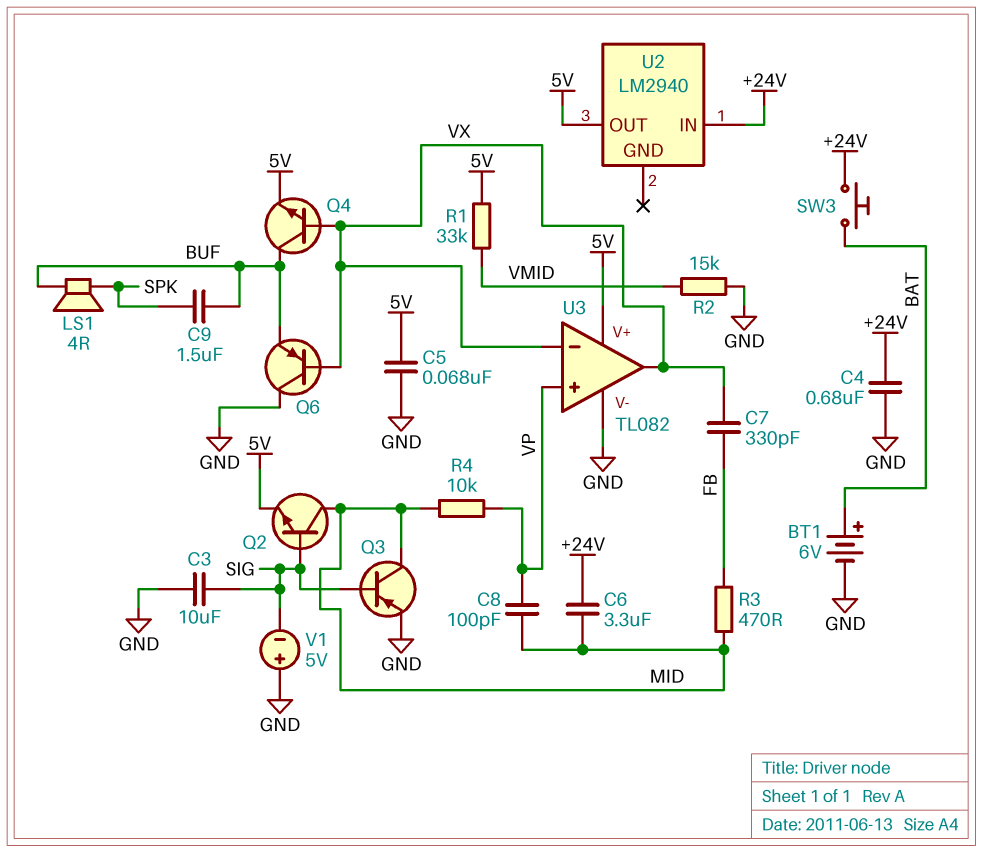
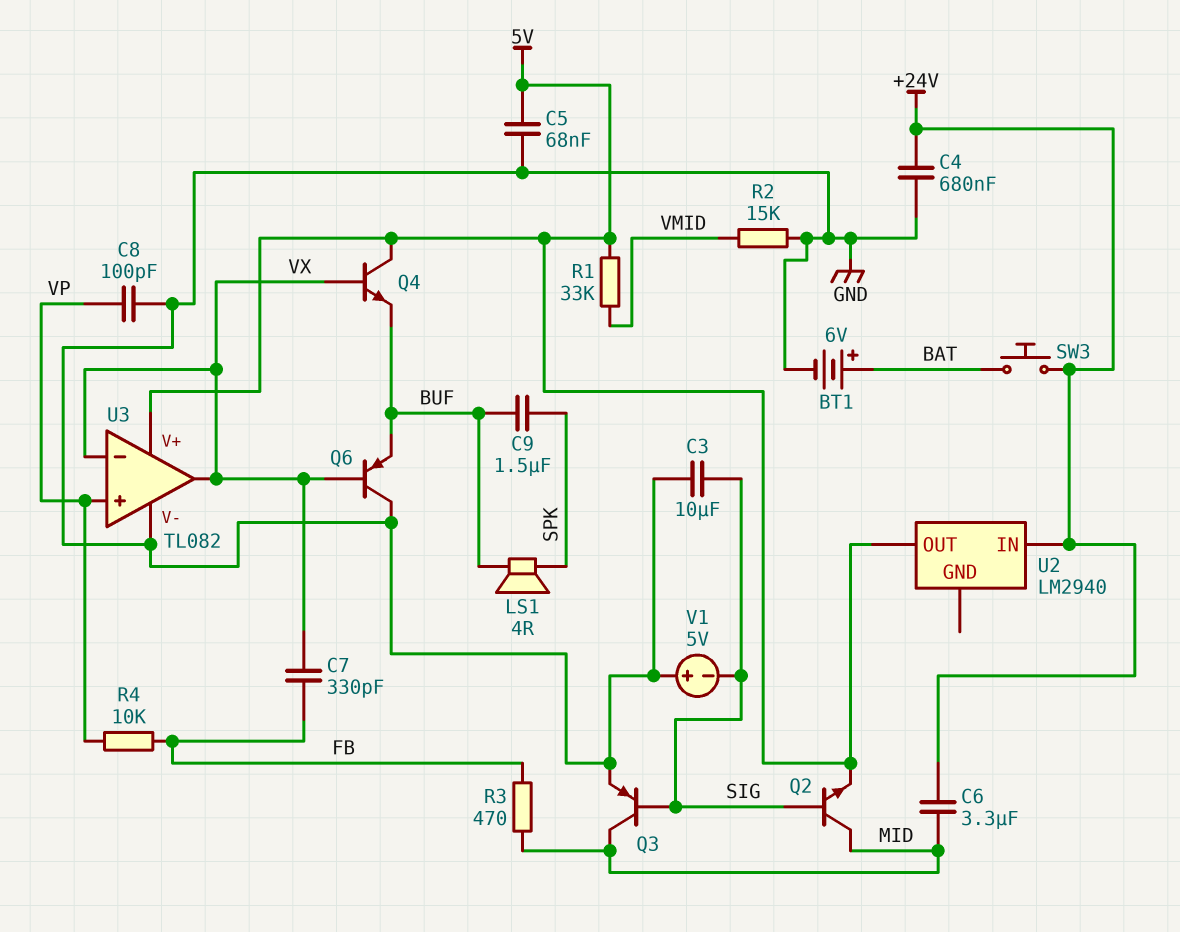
C8: 100pF (MID, VP) -> 100pF (GND, VP)
Q4: NPN (B VX, C BUF, E 5V) -> NPN (B VX, C 5V, E BUF)
R4: 10k (MID, VP) -> 10k (FB, VP)

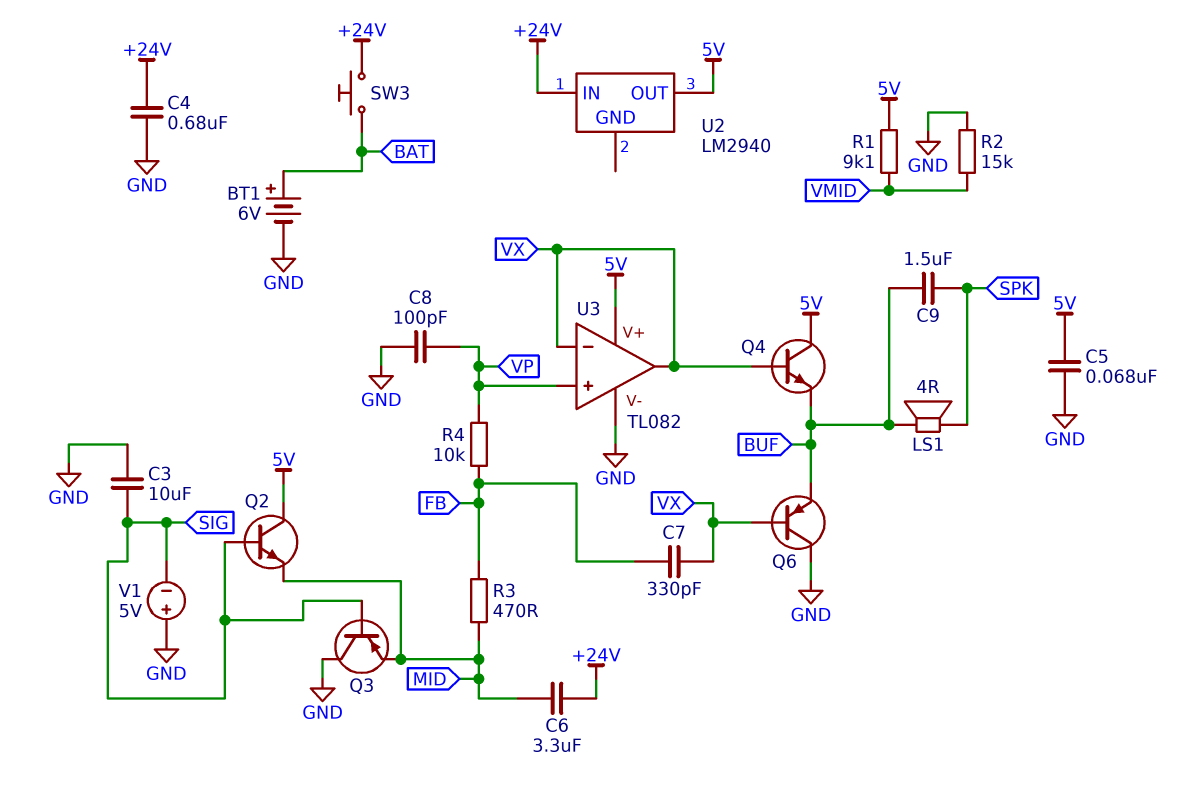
Q2: NPN (B SIG, C MID, E 5V) -> NPN (B SIG, C 5V, E MID)
Q3: PNP (B SIG, C MID, E GND) -> PNP (B SIG, C GND, E MID)
R1: 33k (5V, VMID) -> 9.1k (5V, VMID)

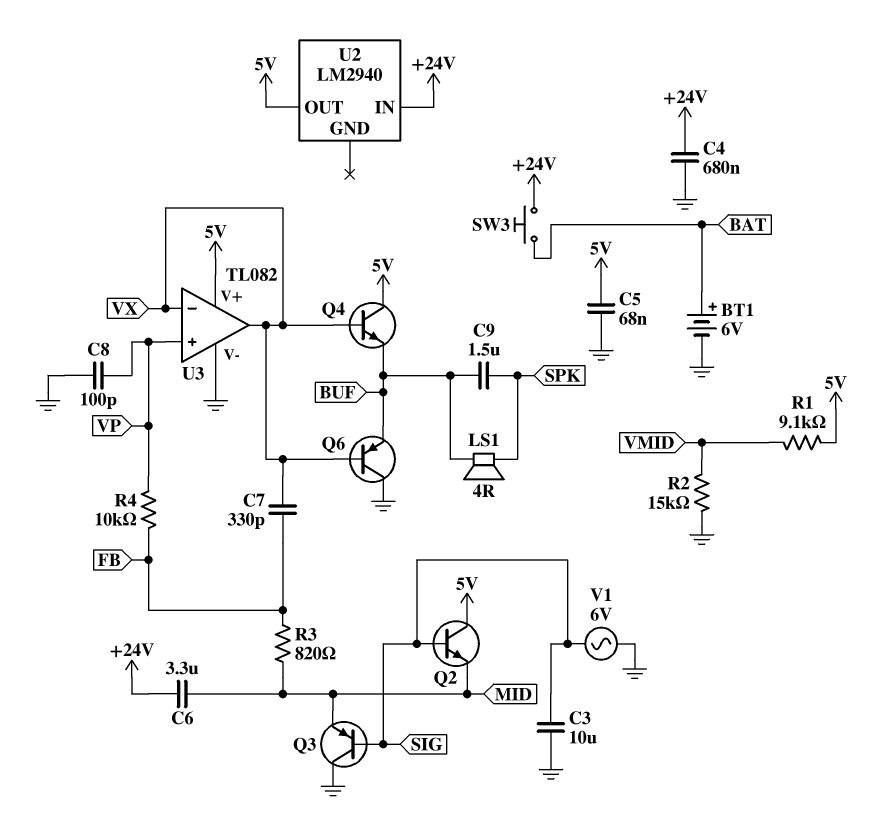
R3: 470 (FB, MID) -> 820 (FB, MID)
V1: 5V (plus GND, minus SIG) -> AC 6V (GND, SIG)

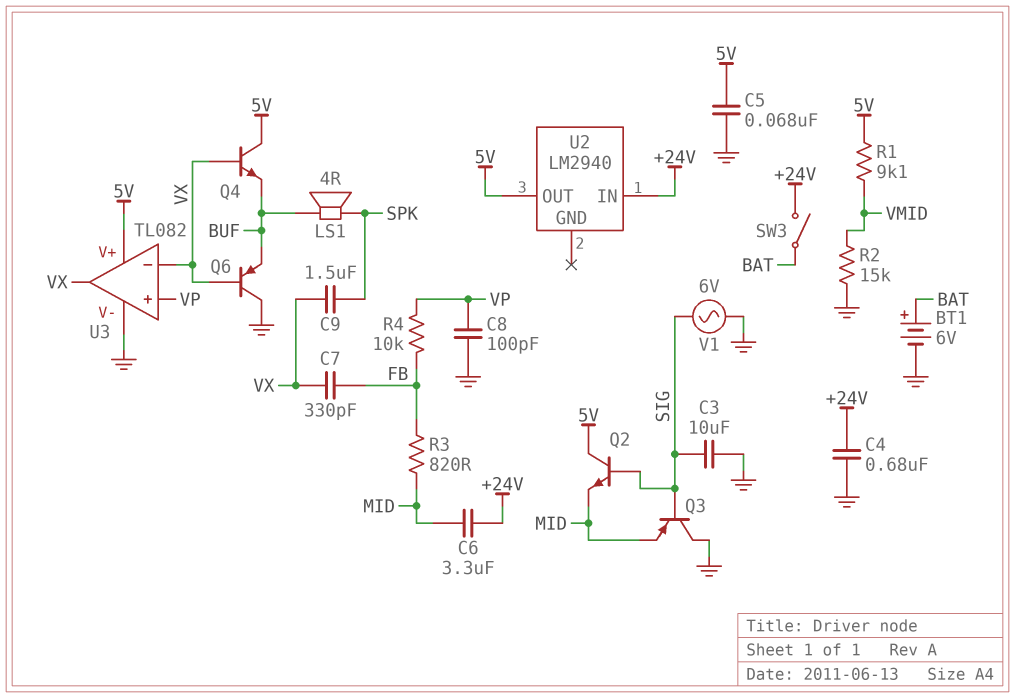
C9: 1.5uF (BUF, SPK) -> 1.5uF (SPK, VX)
SW3: button (+24V, BAT) -> switch (+24V, BAT)

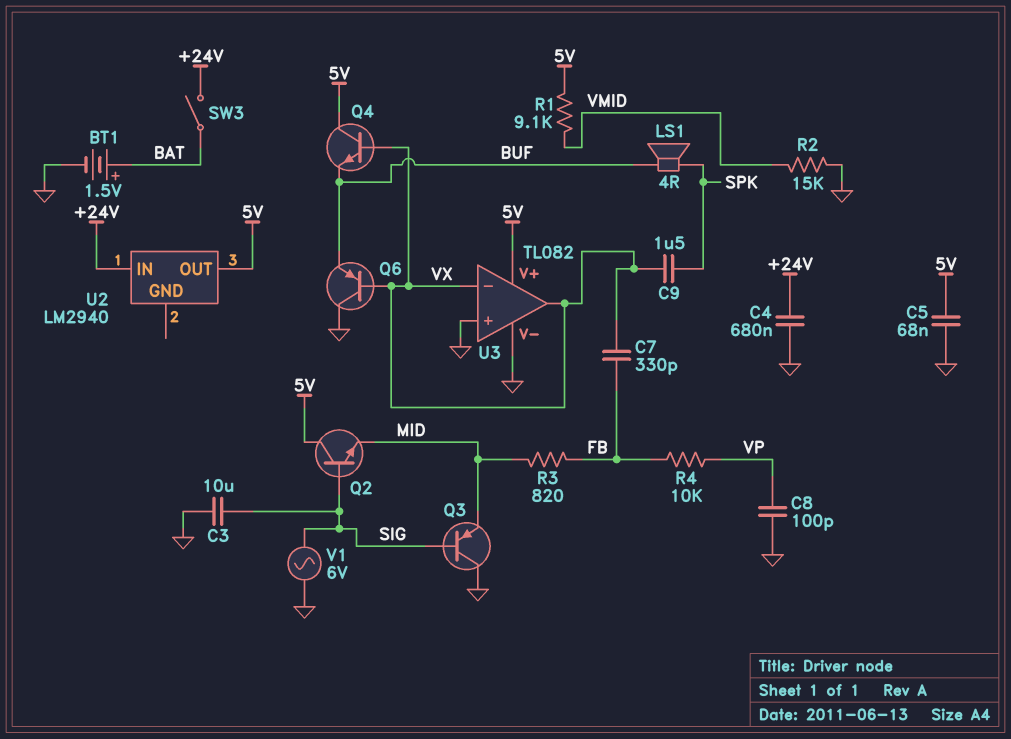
BT1: 6V (plus BAT, minus GND) -> 1.5V (plus BAT, minus GND)
C6: 3.3uF (+24V, MID) -> none
U3 pin in+: VP -> GND

